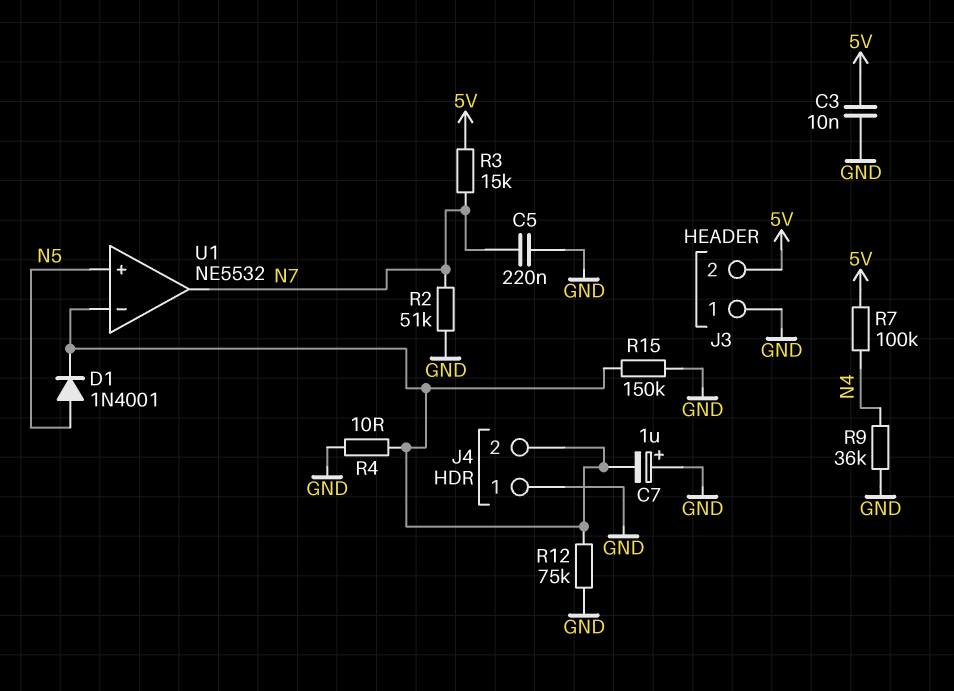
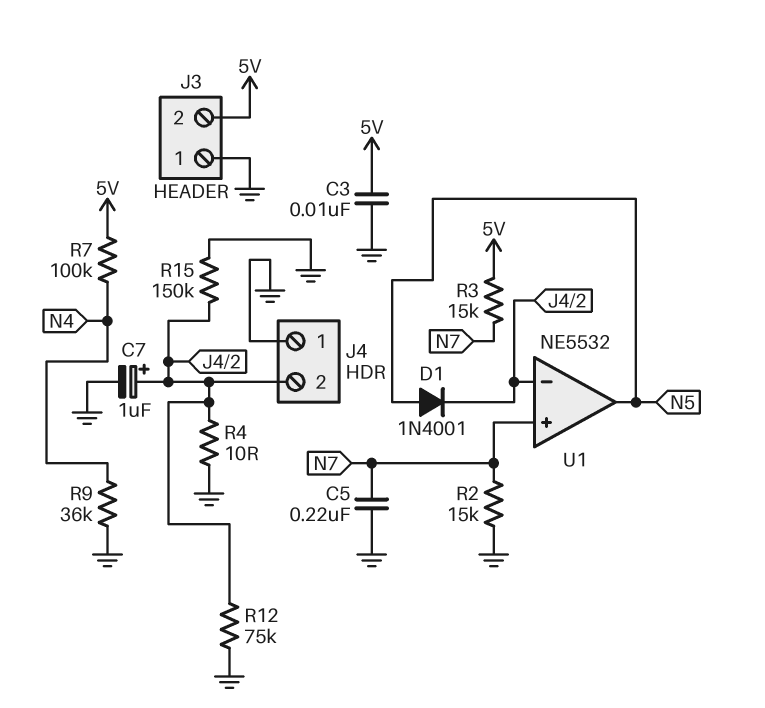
C7: 1uF (plus GND, minus J4/2) -> 1uF (plus J4/2, minus GND)
R2: 51k (GND, N7) -> 15k (GND, N7)
U1 pin in+: N5 -> N7
U1 pin out: N7 -> N5

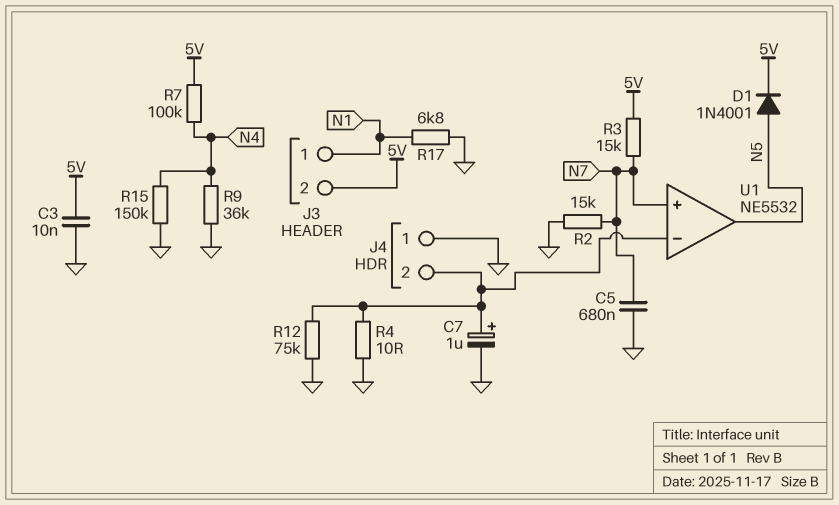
C5: 220nF (GND, N7) -> 680nF (GND, N7)
D1: diode 1N4001 (A N5, K J4/2) -> diode 1N4001 (A N5, K 5V)
J3 pin 1: GND -> N1
R15: 150k (GND, J4/2) -> 150k (GND, N4)
R17: none -> 6.8k (GND, N1)

